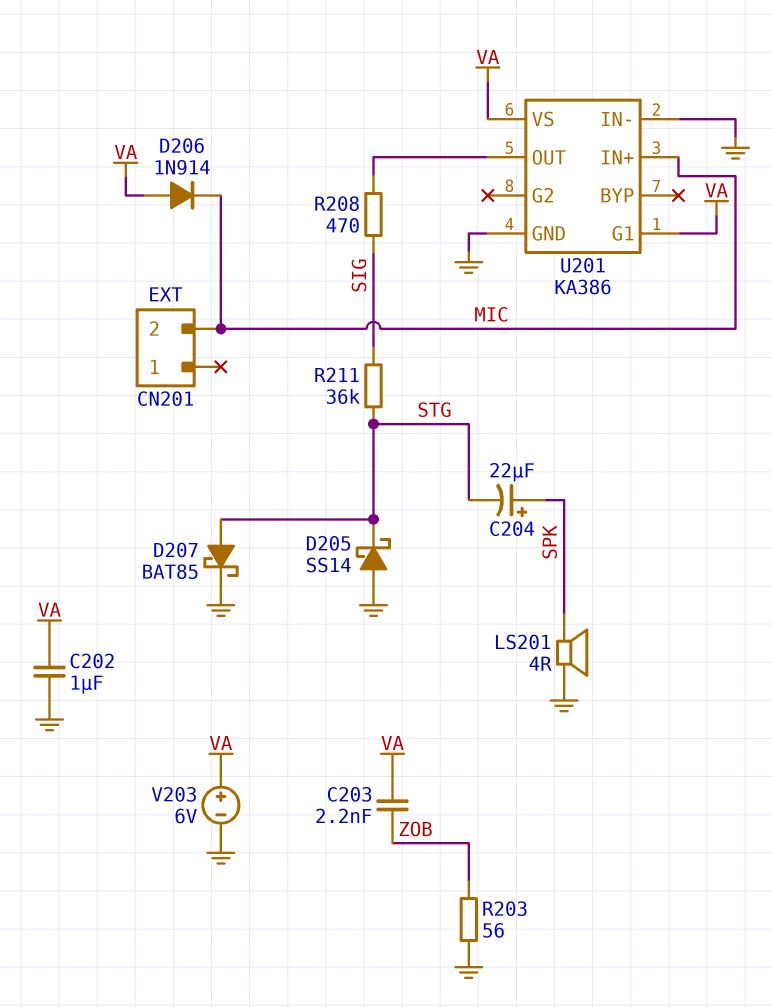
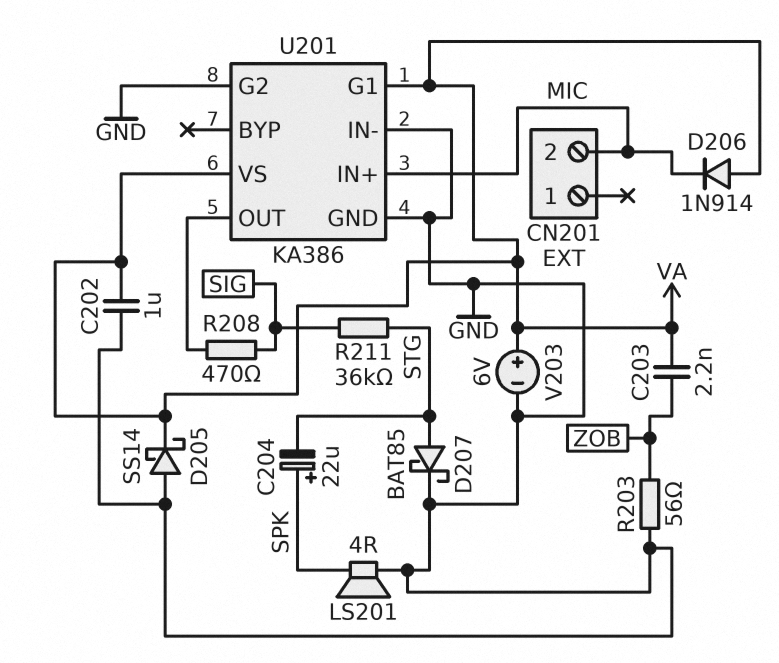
D205: schottky SS14 (A GND, K STG) -> schottky SS14 (A GND, K VA)
U201 pin G2: none -> GND

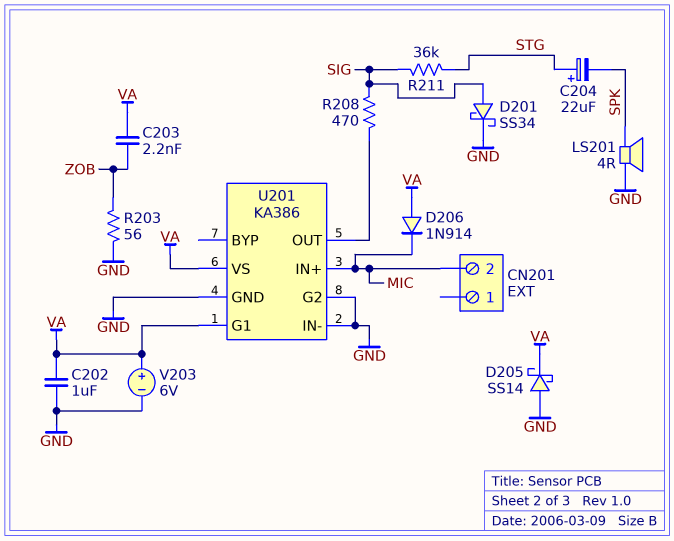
C204: 22uF (plus SPK, minus STG) -> 22uF (plus STG, minus SPK)
D201: none -> schottky SS34 (A SIG, K GND)
D207: schottky BAT85 (A STG, K GND) -> none

